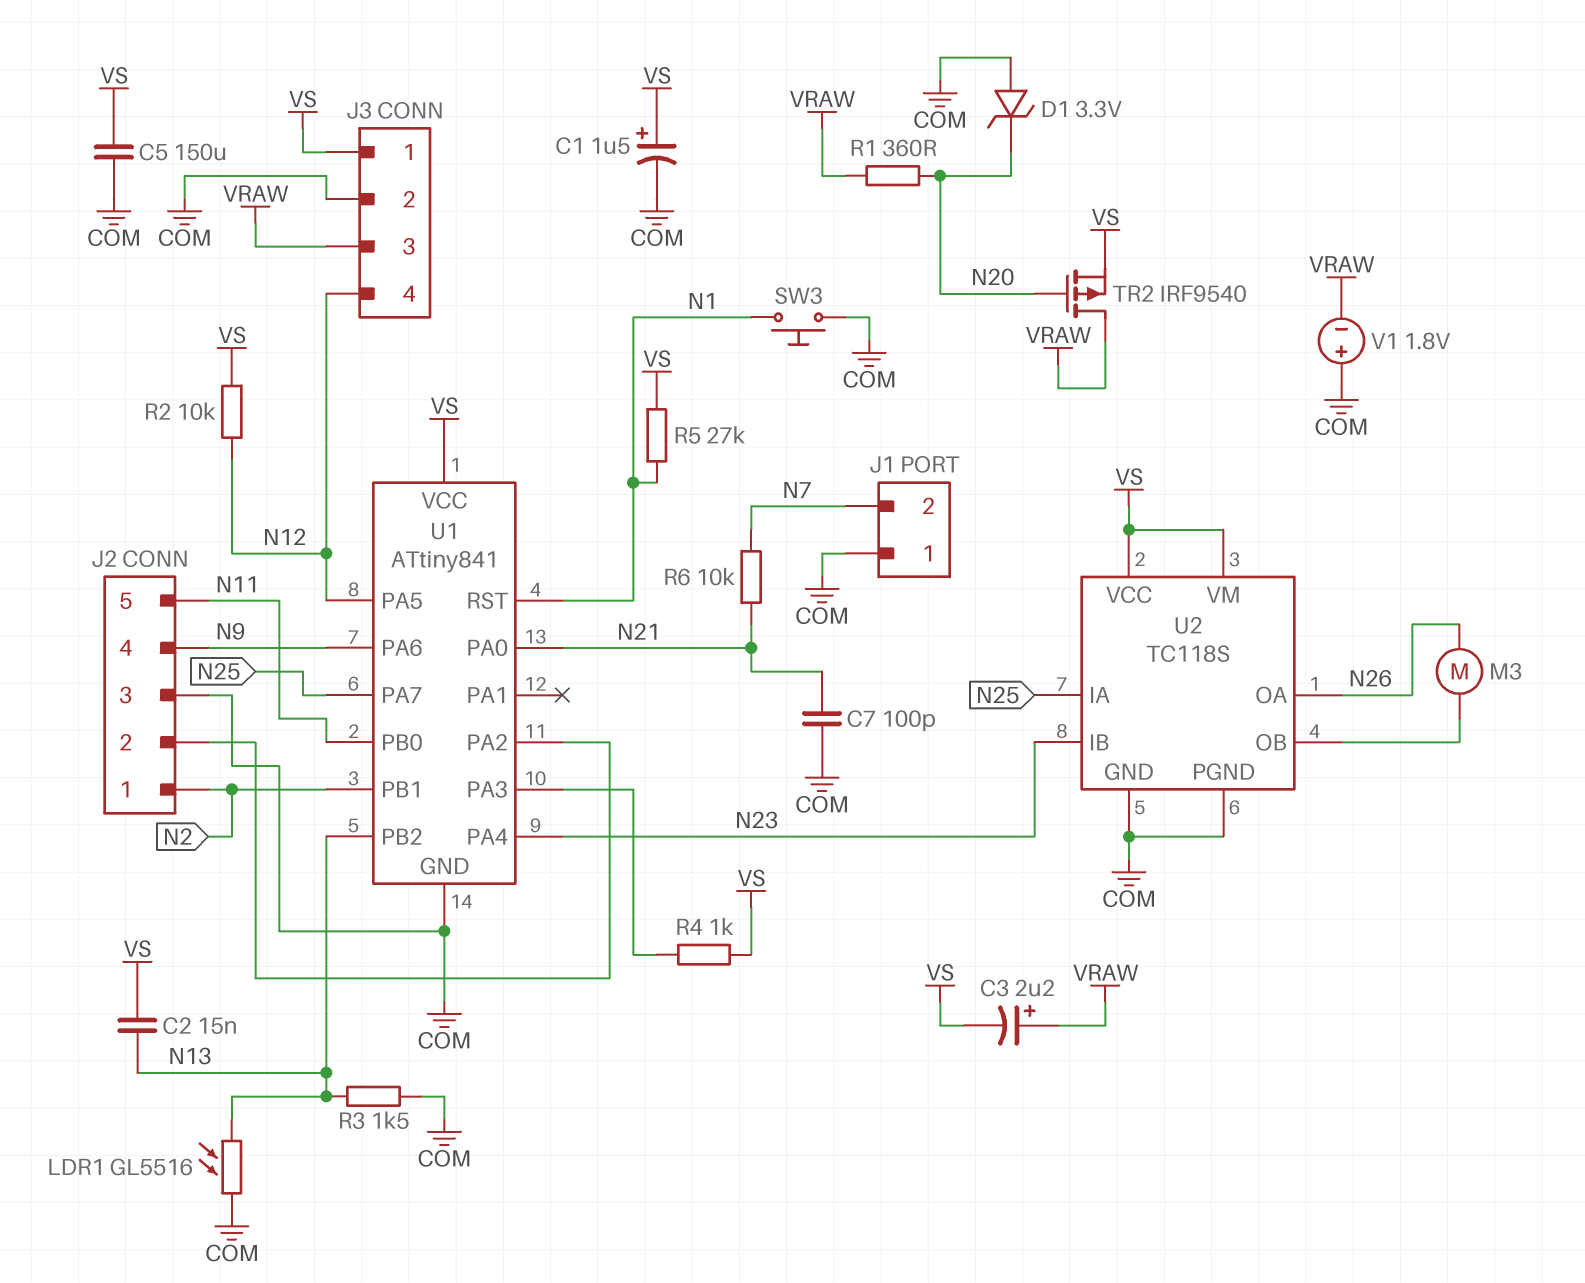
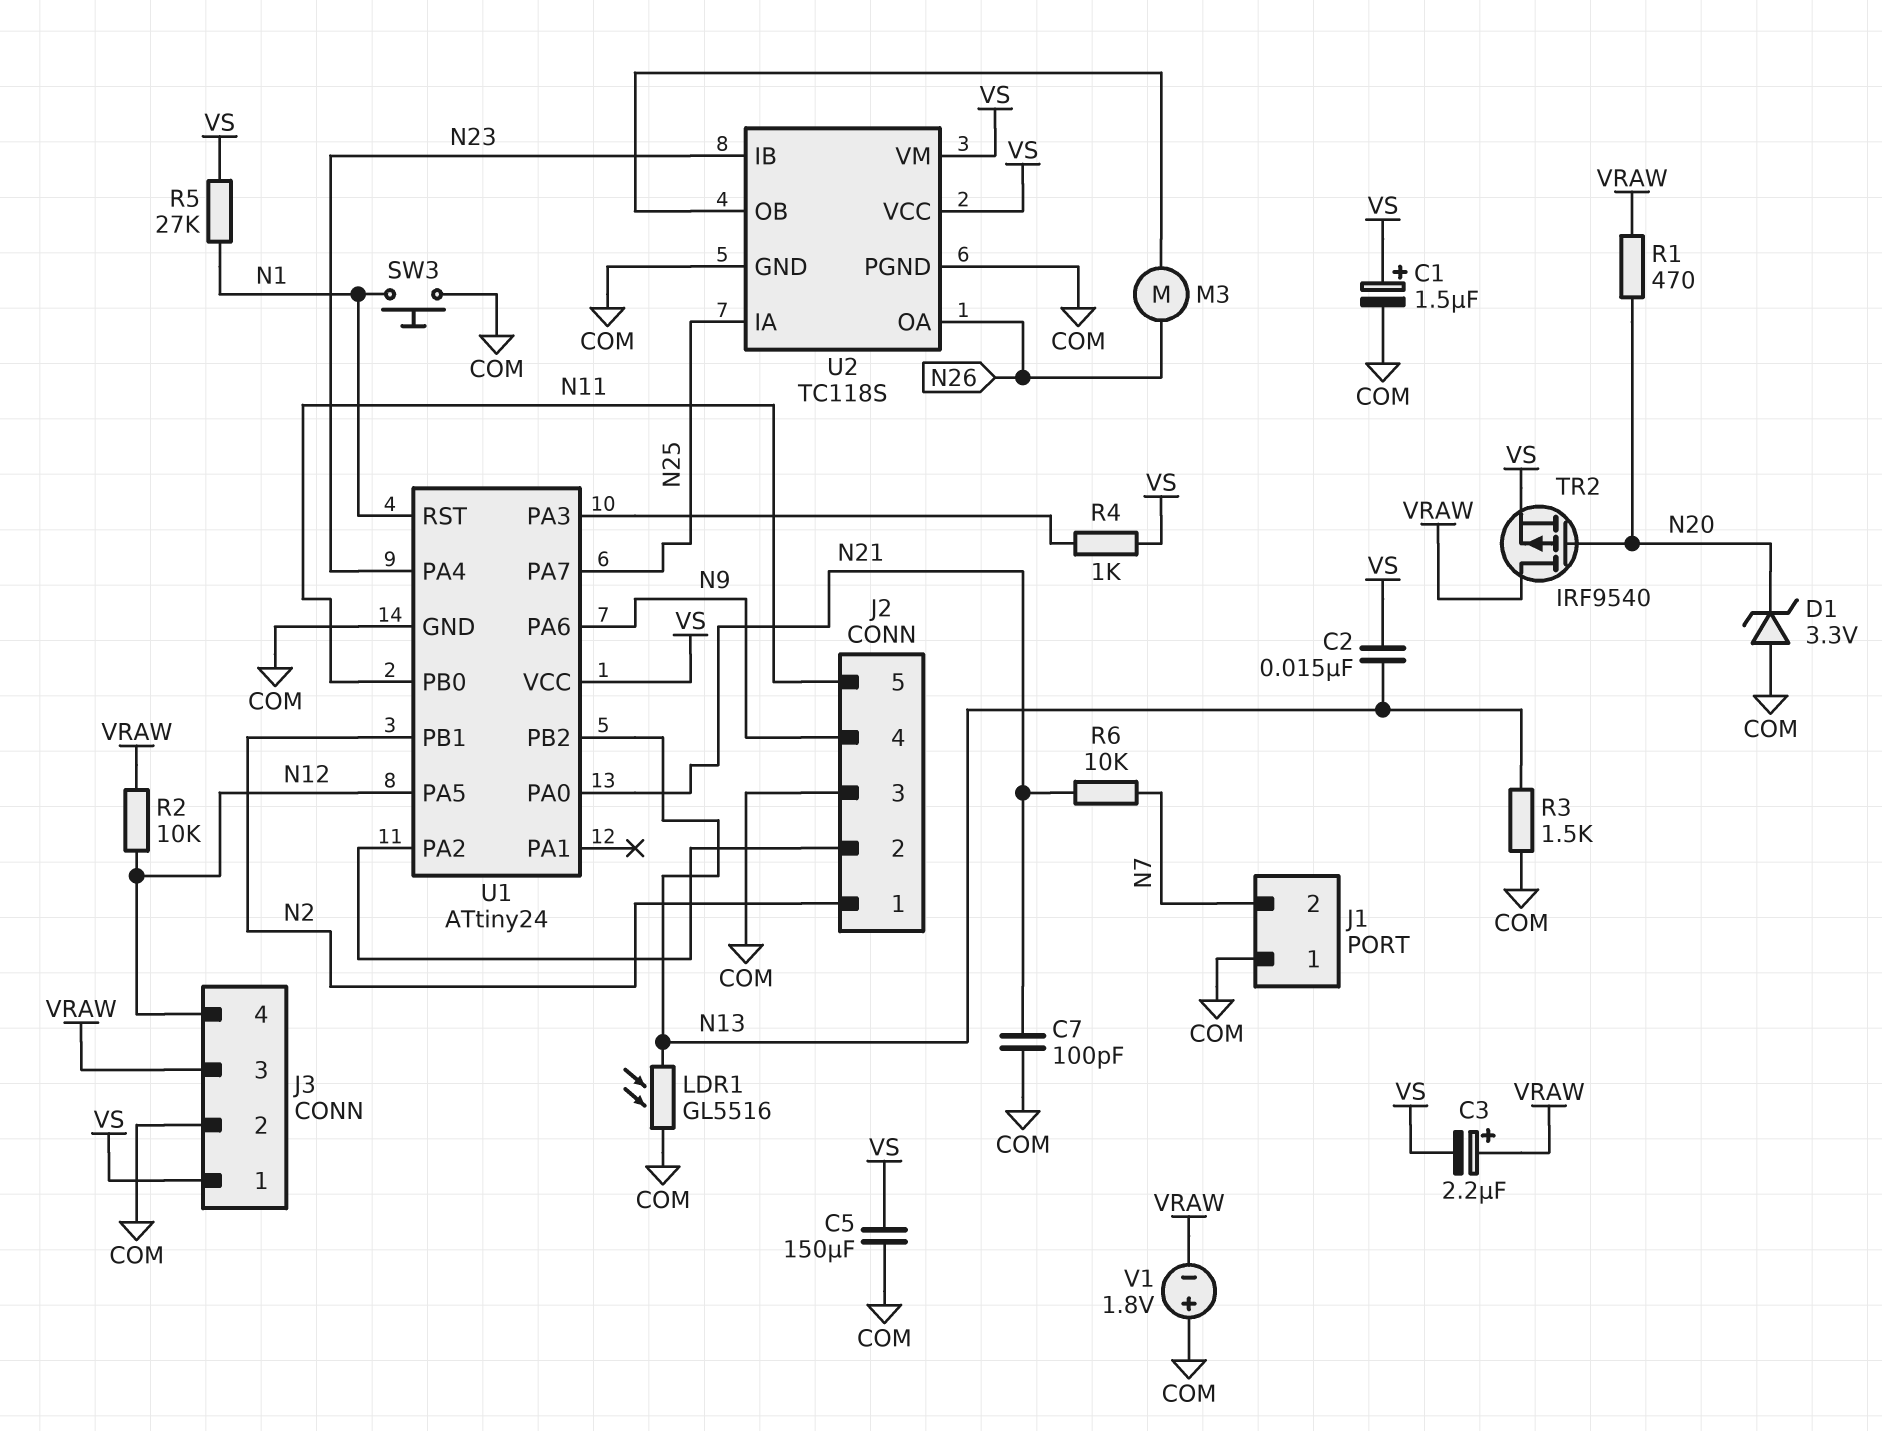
R1: 360 (N20, VRAW) -> 470 (N20, VRAW)
R2: 10k (N12, VS) -> 10k (N12, VRAW)
U1: ATtiny841 -> ATtiny24

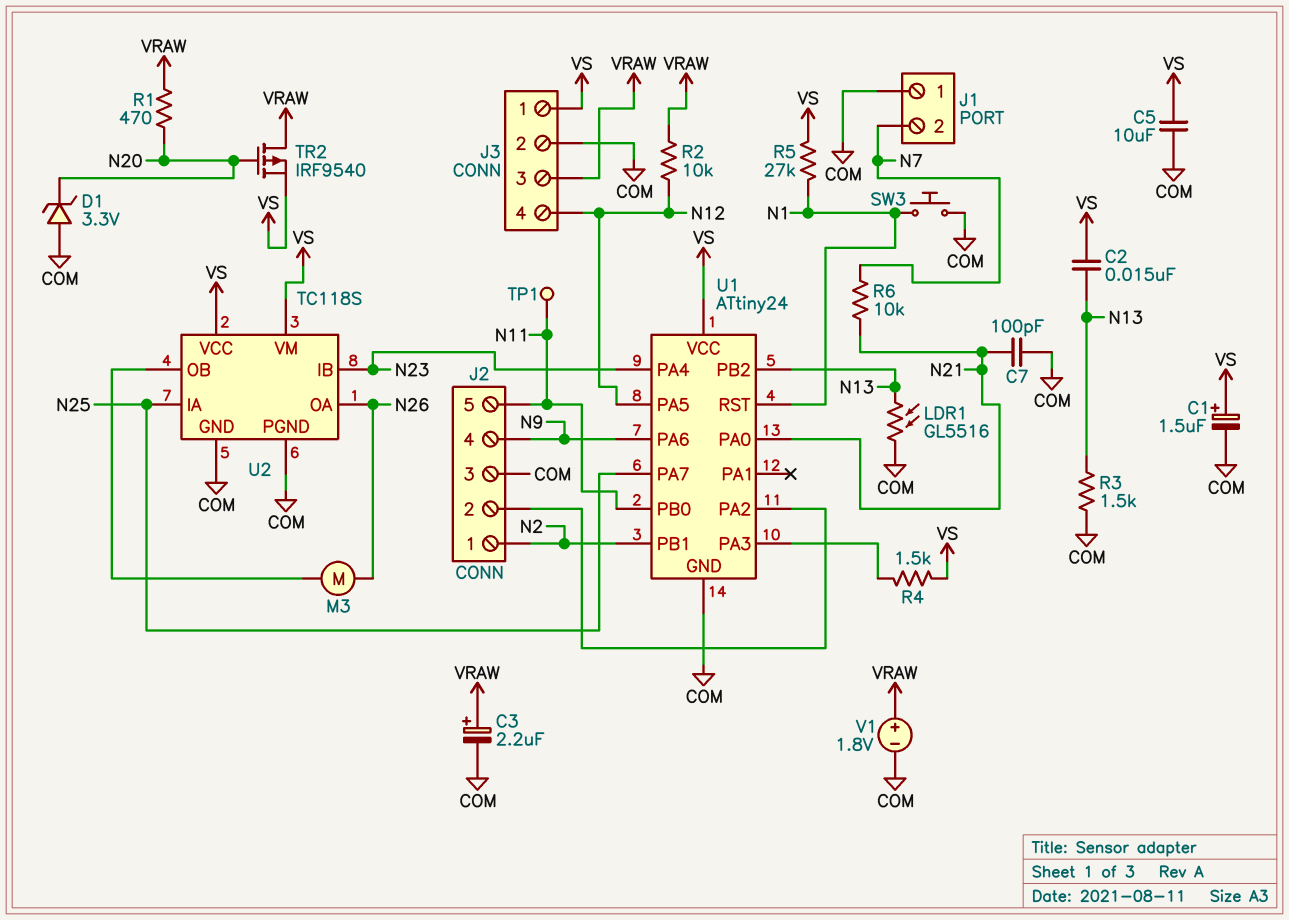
C3: 2.2uF (plus VRAW, minus VS) -> 2.2uF (plus VRAW, minus COM)
C5: 150uF (COM, VS) -> 10uF (COM, VS)
R4: 1k (U1/PA3, VS) -> 1.5k (U1/PA3, VS)
TP1: none -> test point (N11)
V1: 1.8V (plus COM, minus VRAW) -> 1.8V (plus VRAW, minus COM)

